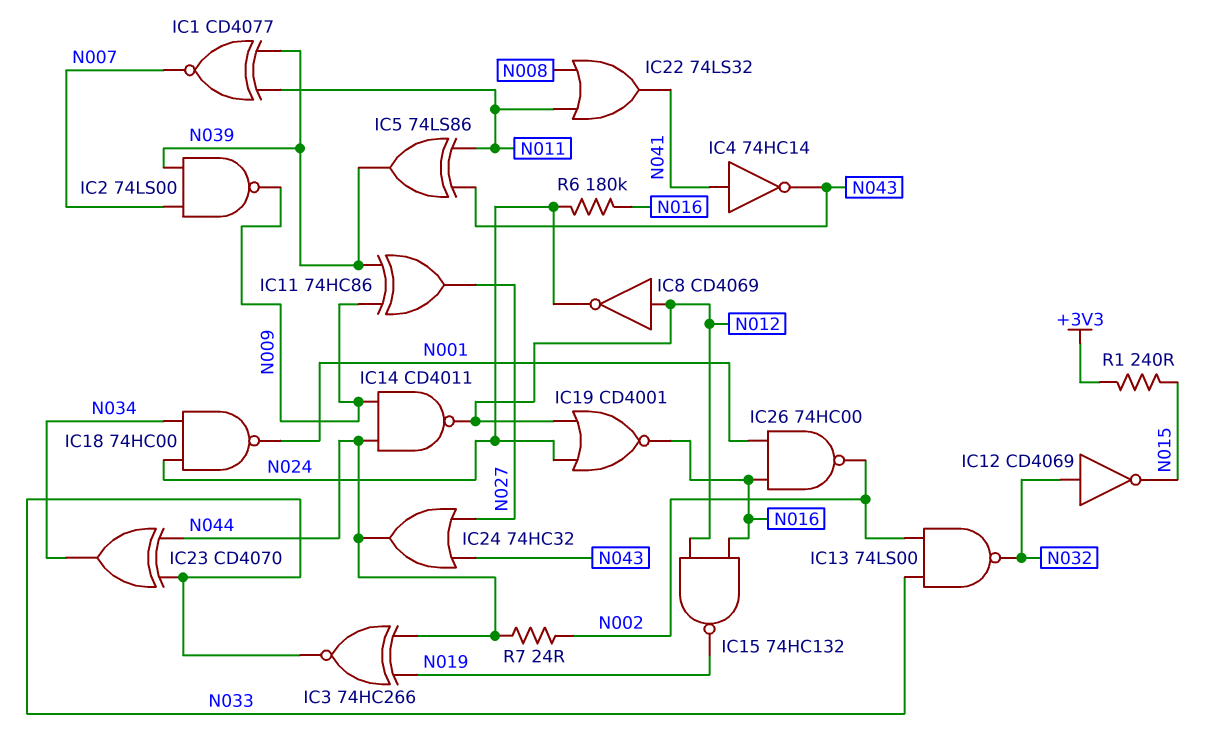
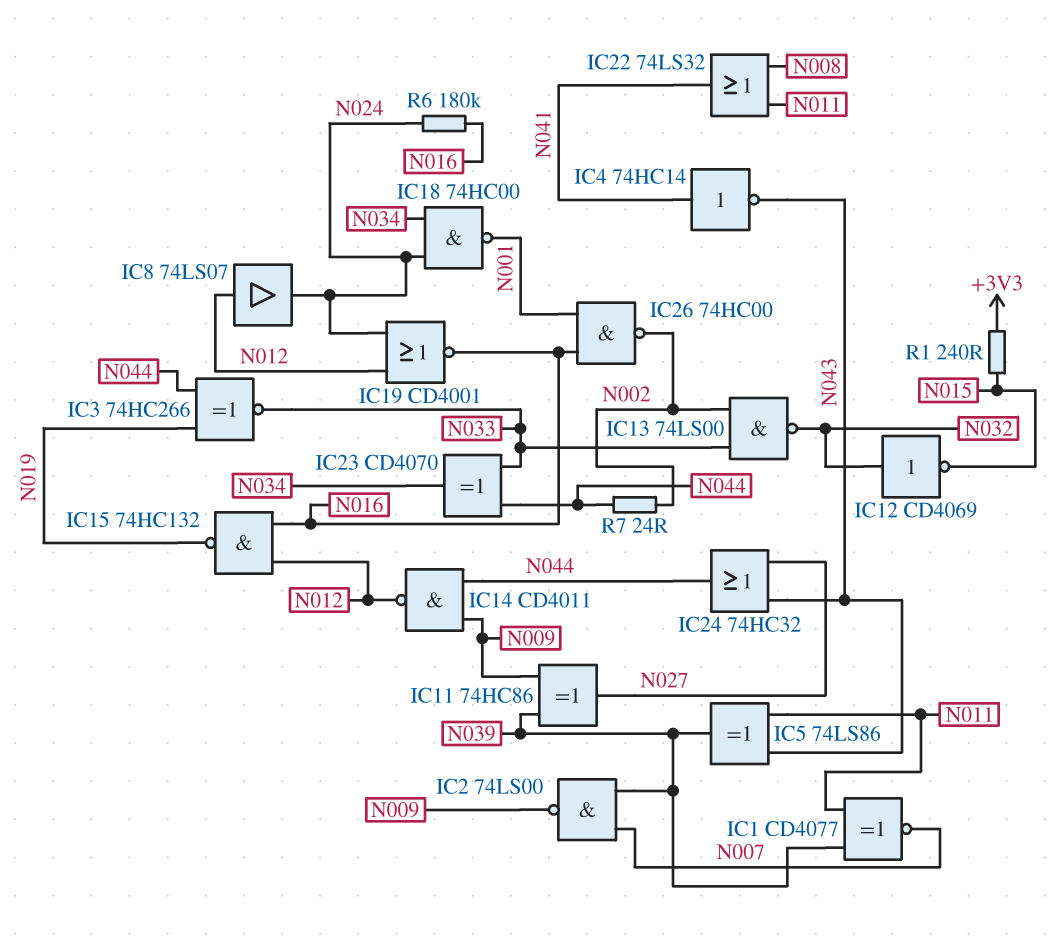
IC8: NOT CD4069 (in N012, out N024) -> buffer 74LS07 (in N012, out N024)

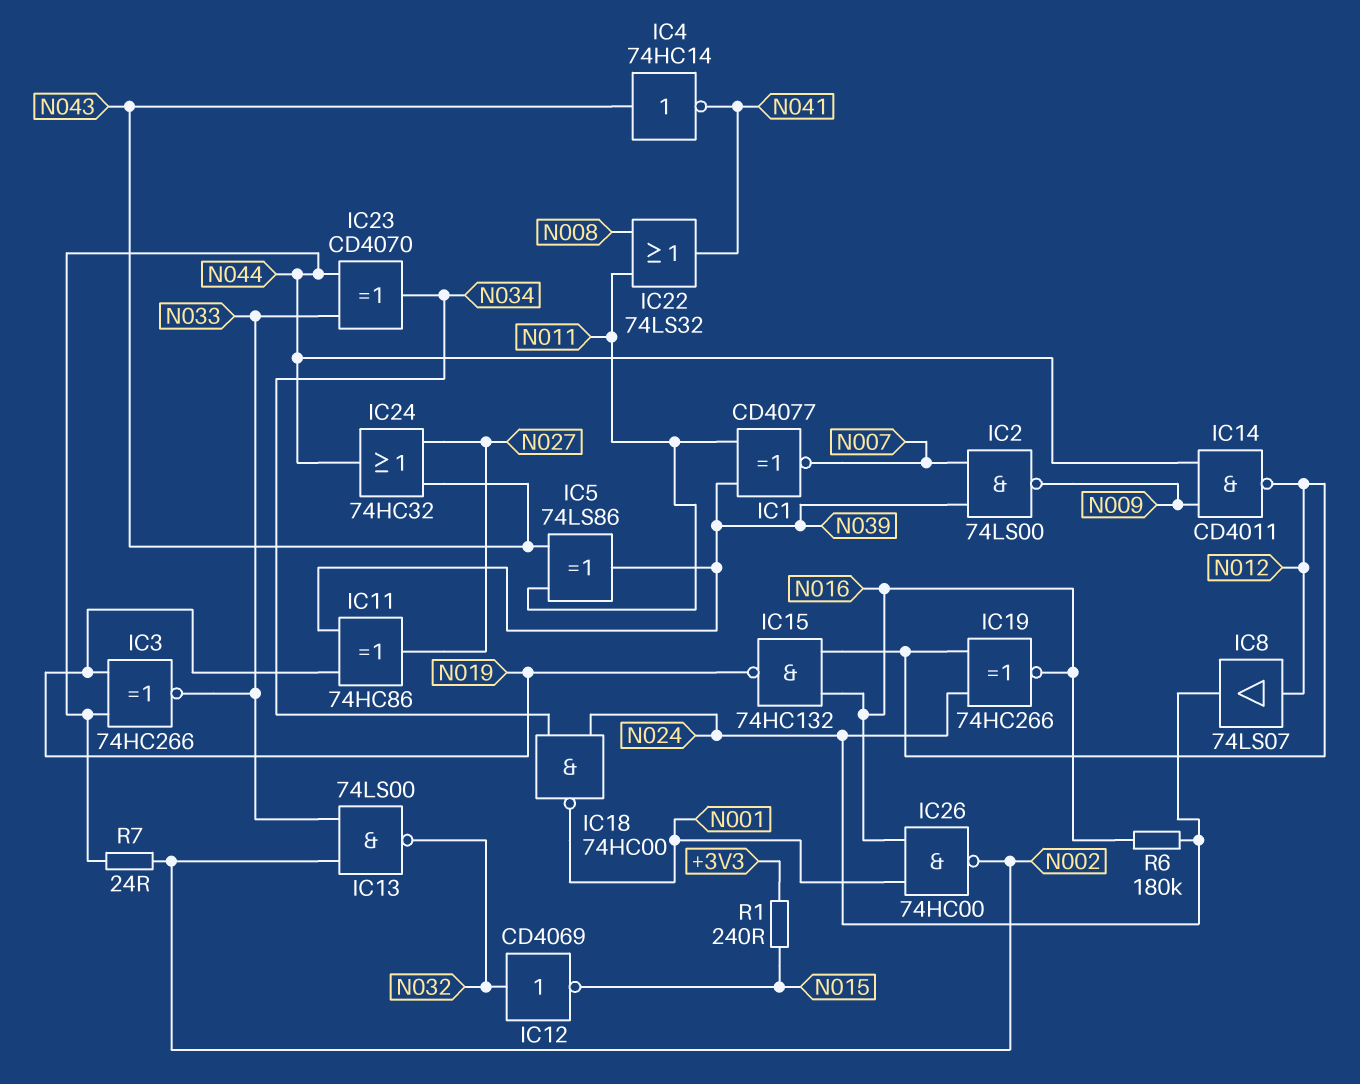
IC4: NOT 74HC14 (in N041, out N043) -> NOT 74HC14 (in N043, out N041)
IC11: XOR 74HC86 (in N009, in N039, out N027) -> XOR 74HC86 (in N019, in N039, out N027)
IC19: NOR CD4001 (in N012, in N024, out N016) -> XNOR 74HC266 (in N012, in N024, out N016)

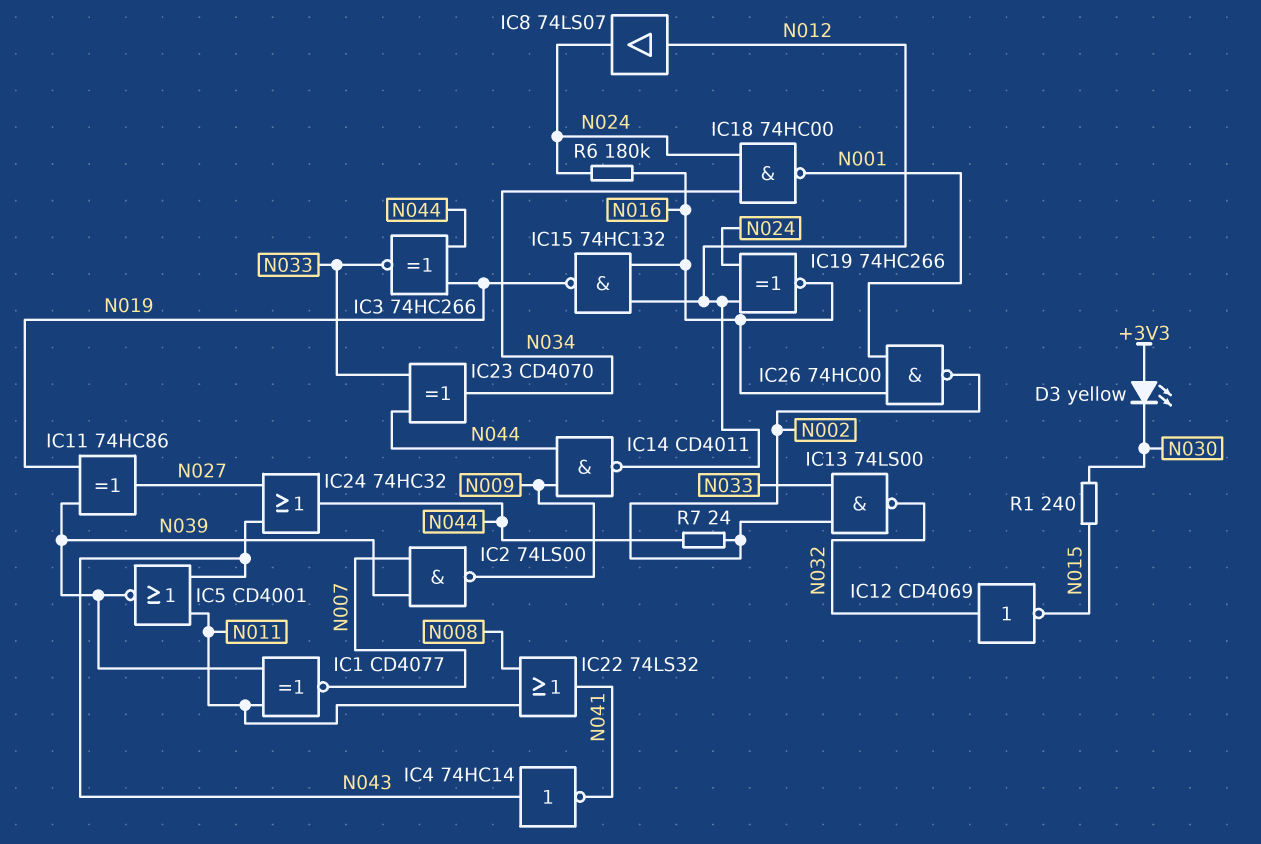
D3: none -> LED yellow (A +3V3, K N030)
IC5: XOR 74LS86 (in N011, in N043, out N039) -> NOR CD4001 (in N011, in N043, out N039)
R1: 240 (+3V3, N015) -> 240 (N015, N030)

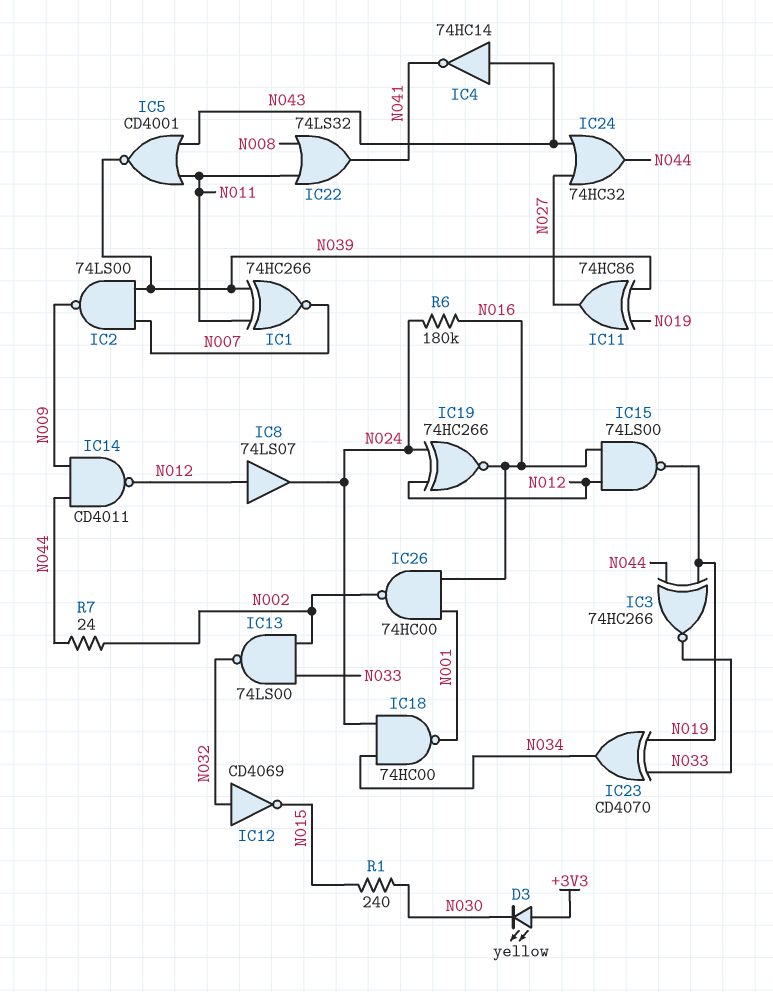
IC1: XNOR CD4077 (in N011, in N039, out N007) -> XNOR 74HC266 (in N011, in N039, out N007)
IC15: NAND 74HC132 (in N012, in N016, out N019) -> NAND 74LS00 (in N012, in N016, out N019)
IC23: XOR CD4070 (in N033, in N044, out N034) -> XOR CD4070 (in N019, in N033, out N034)

